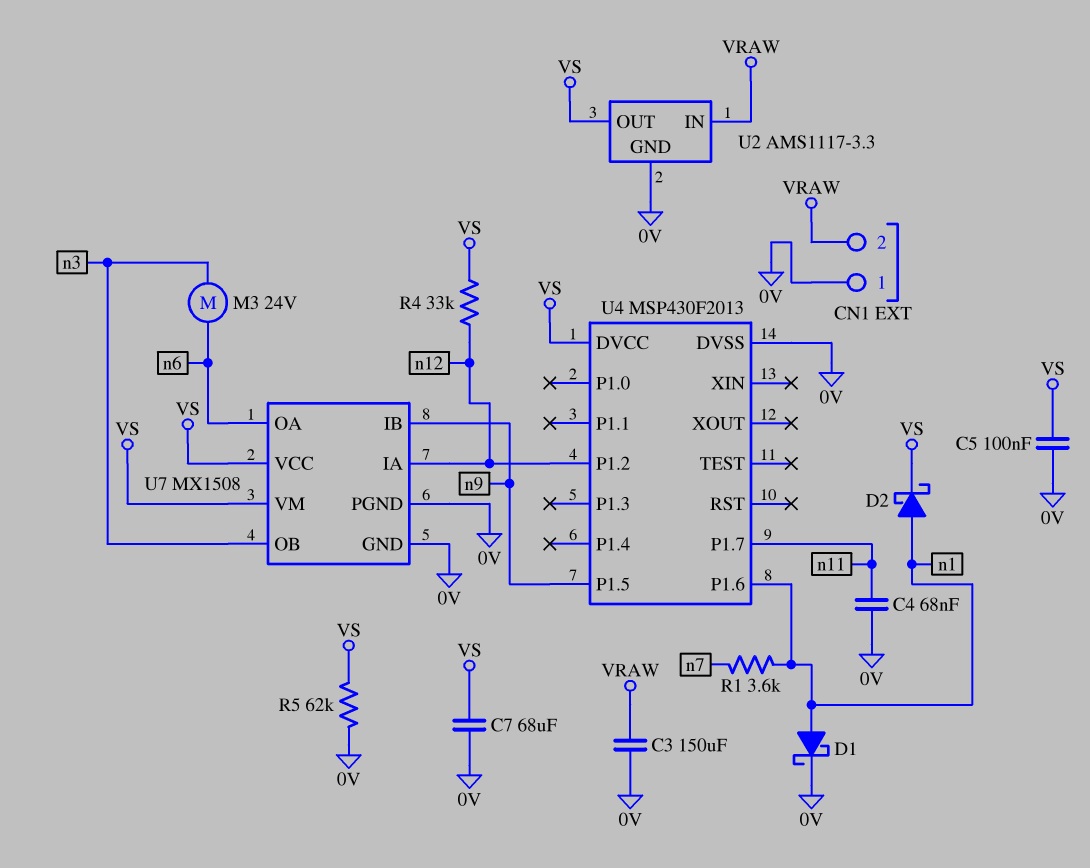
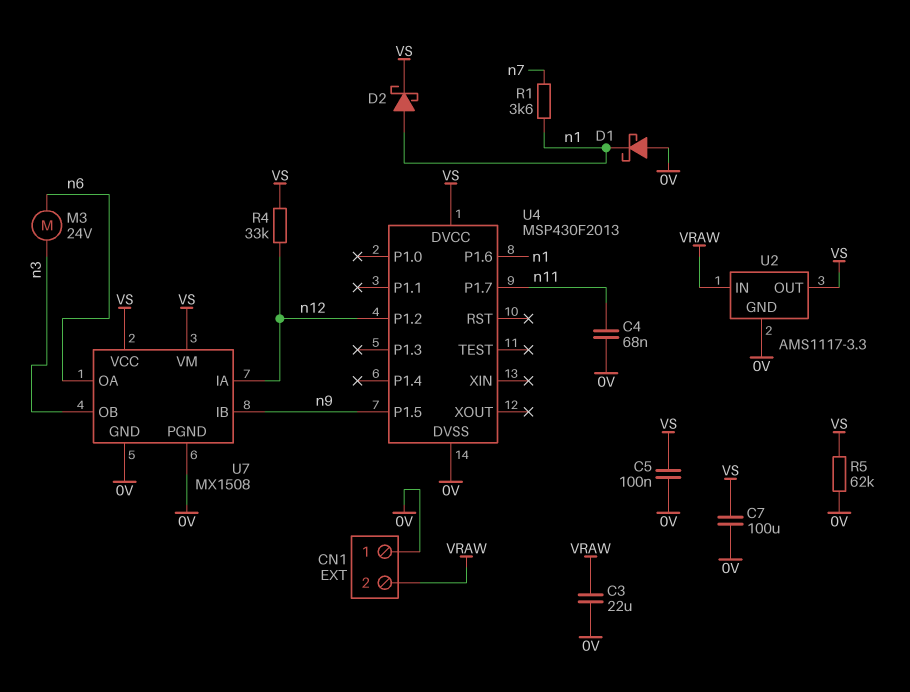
C3: 150uF (0V, VRAW) -> 22uF (0V, VRAW)
C7: 68uF (0V, VS) -> 100uF (0V, VS)
D1: schottky (A n1, K 0V) -> schottky (A 0V, K n1)

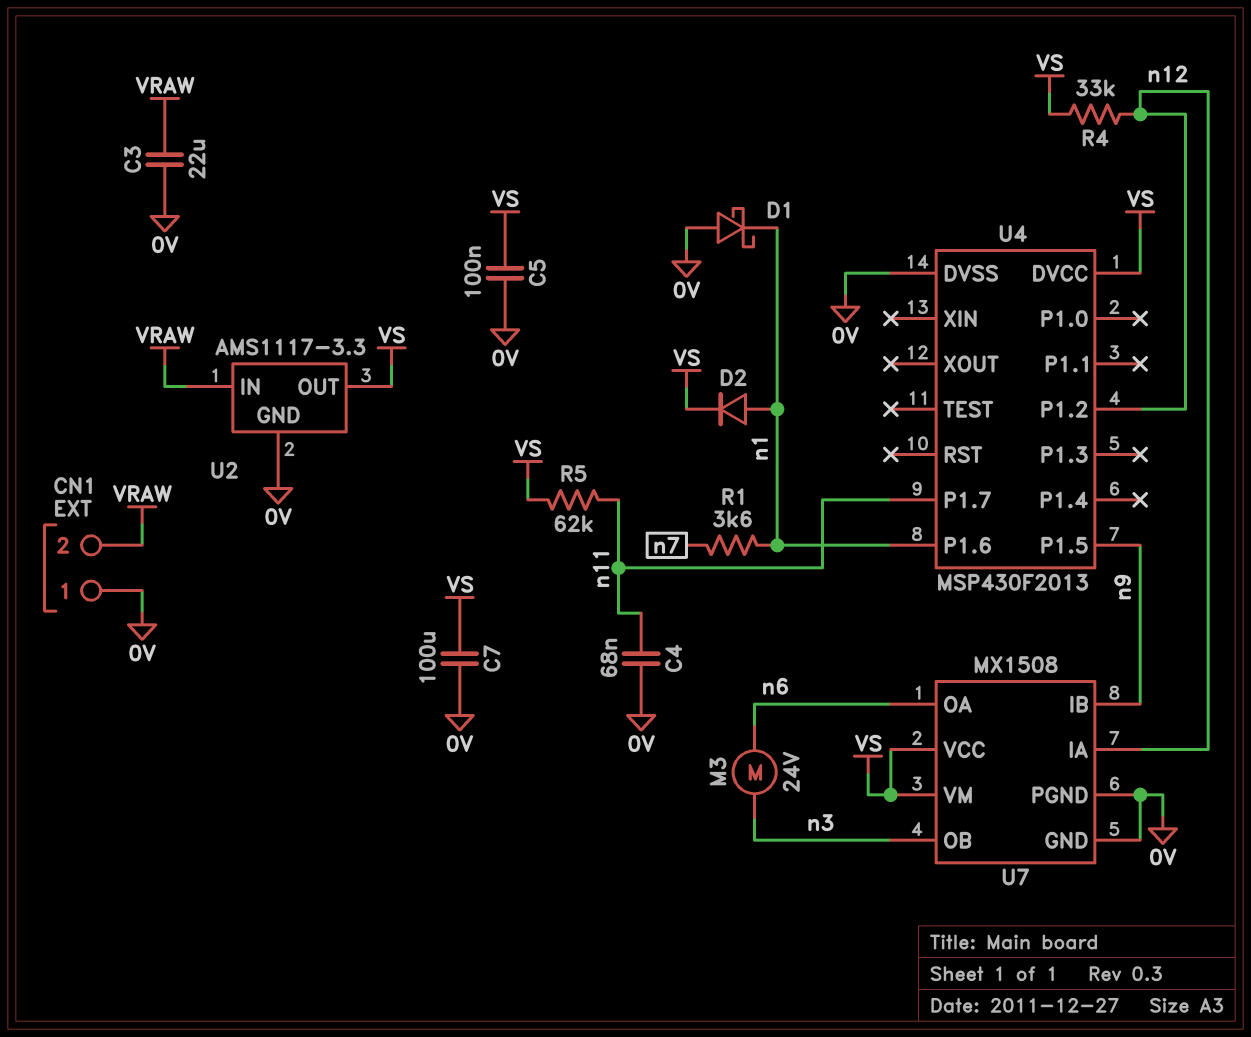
D2: schottky (A n1, K VS) -> diode (A n1, K VS)
R5: 62k (0V, VS) -> 62k (VS, n11)

